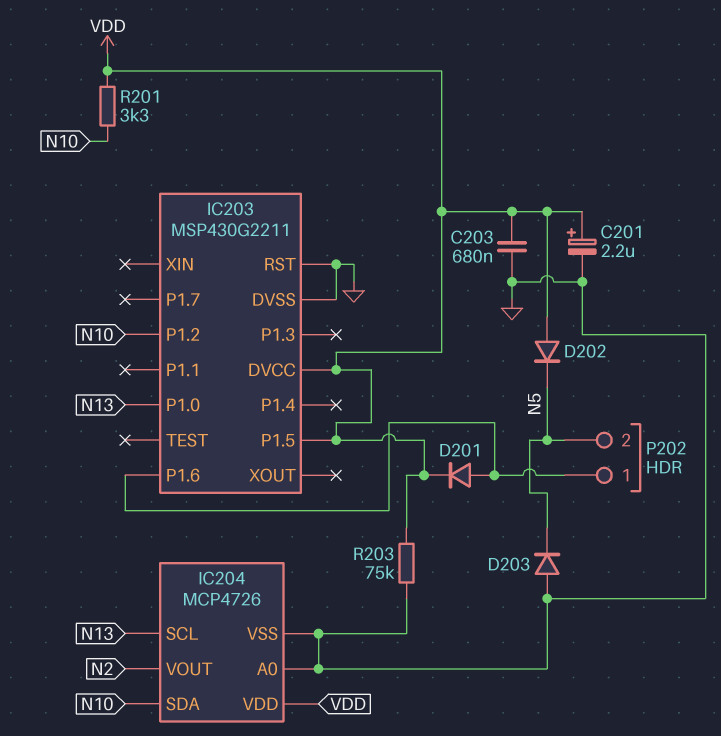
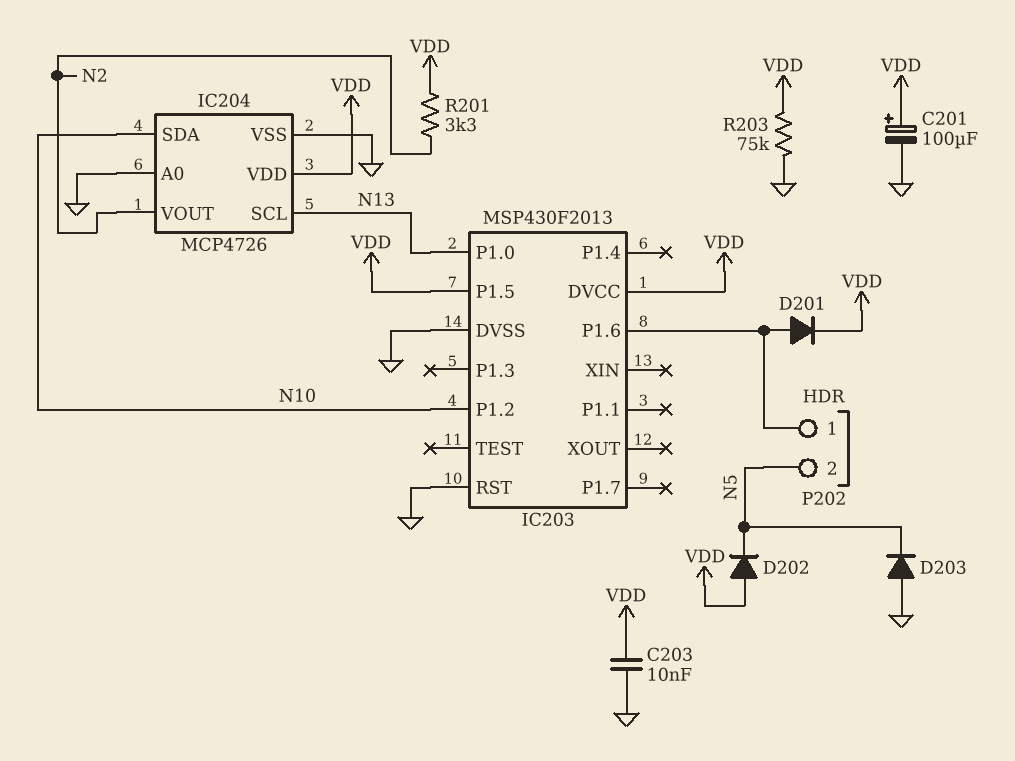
C201: 2.2uF (plus VDD, minus GND) -> 100uF (plus VDD, minus GND)
C203: 680nF (GND, VDD) -> 10nF (GND, VDD)
IC203: MSP430G2211 -> MSP430F2013
R201: 3.3k (N10, VDD) -> 3.3k (N2, VDD)

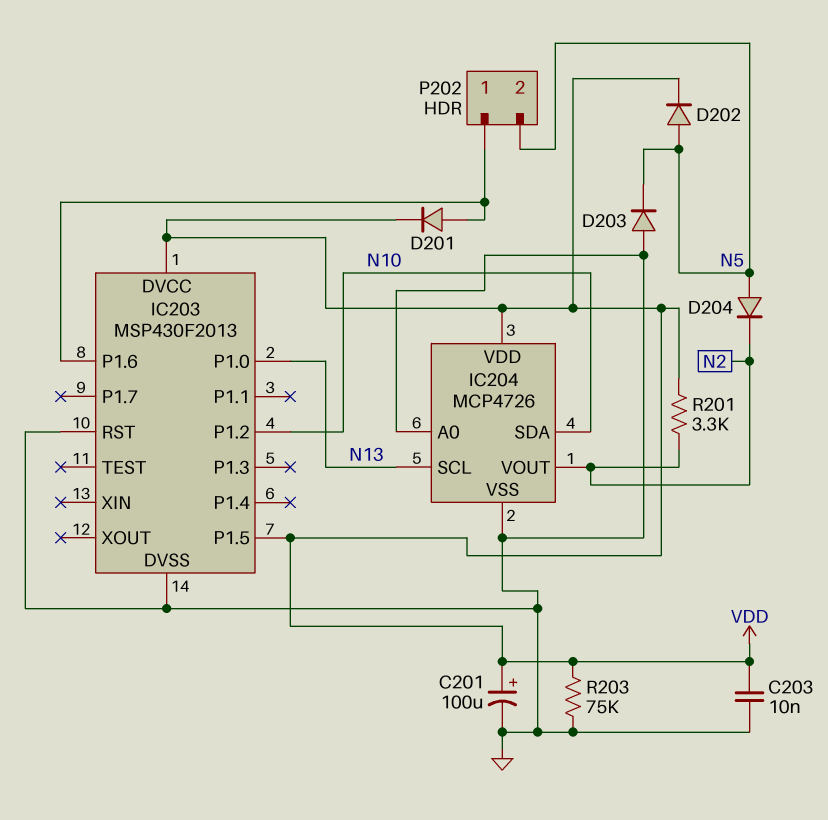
D202: diode (A VDD, K N5) -> diode (A N5, K VDD)
D204: none -> diode (A N5, K N2)

